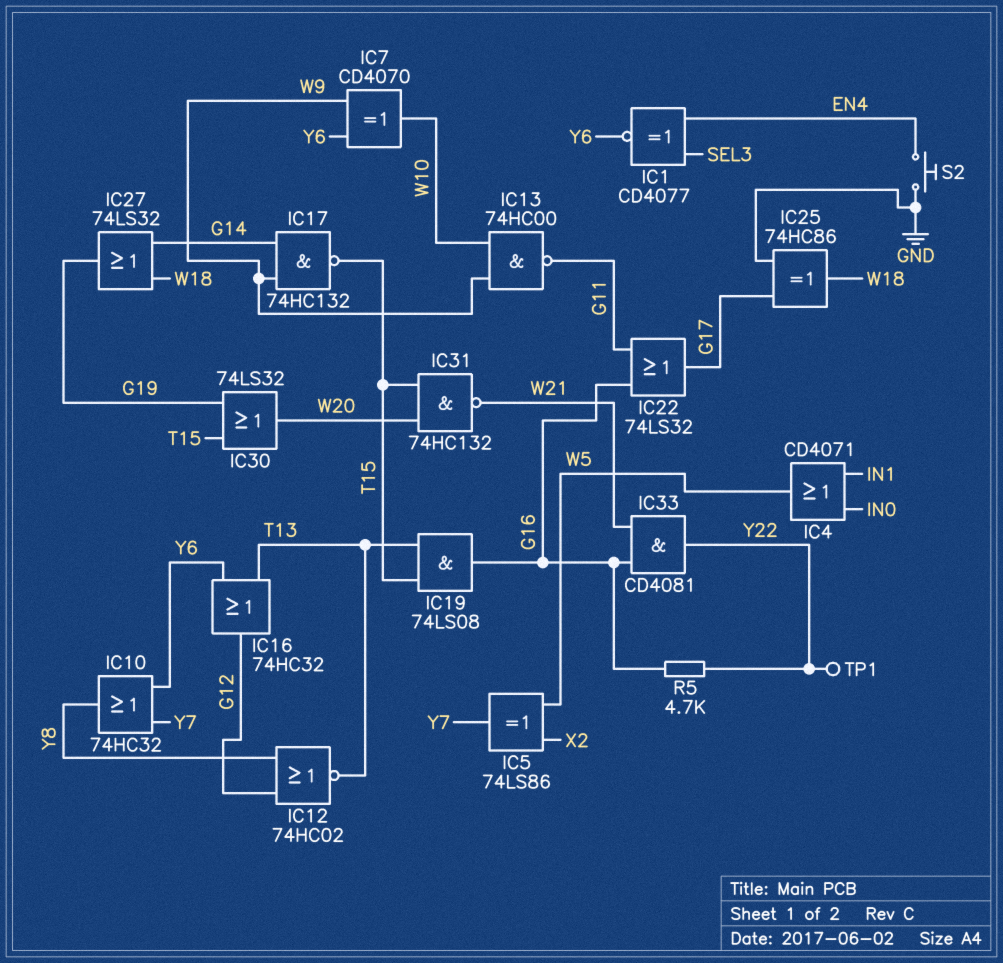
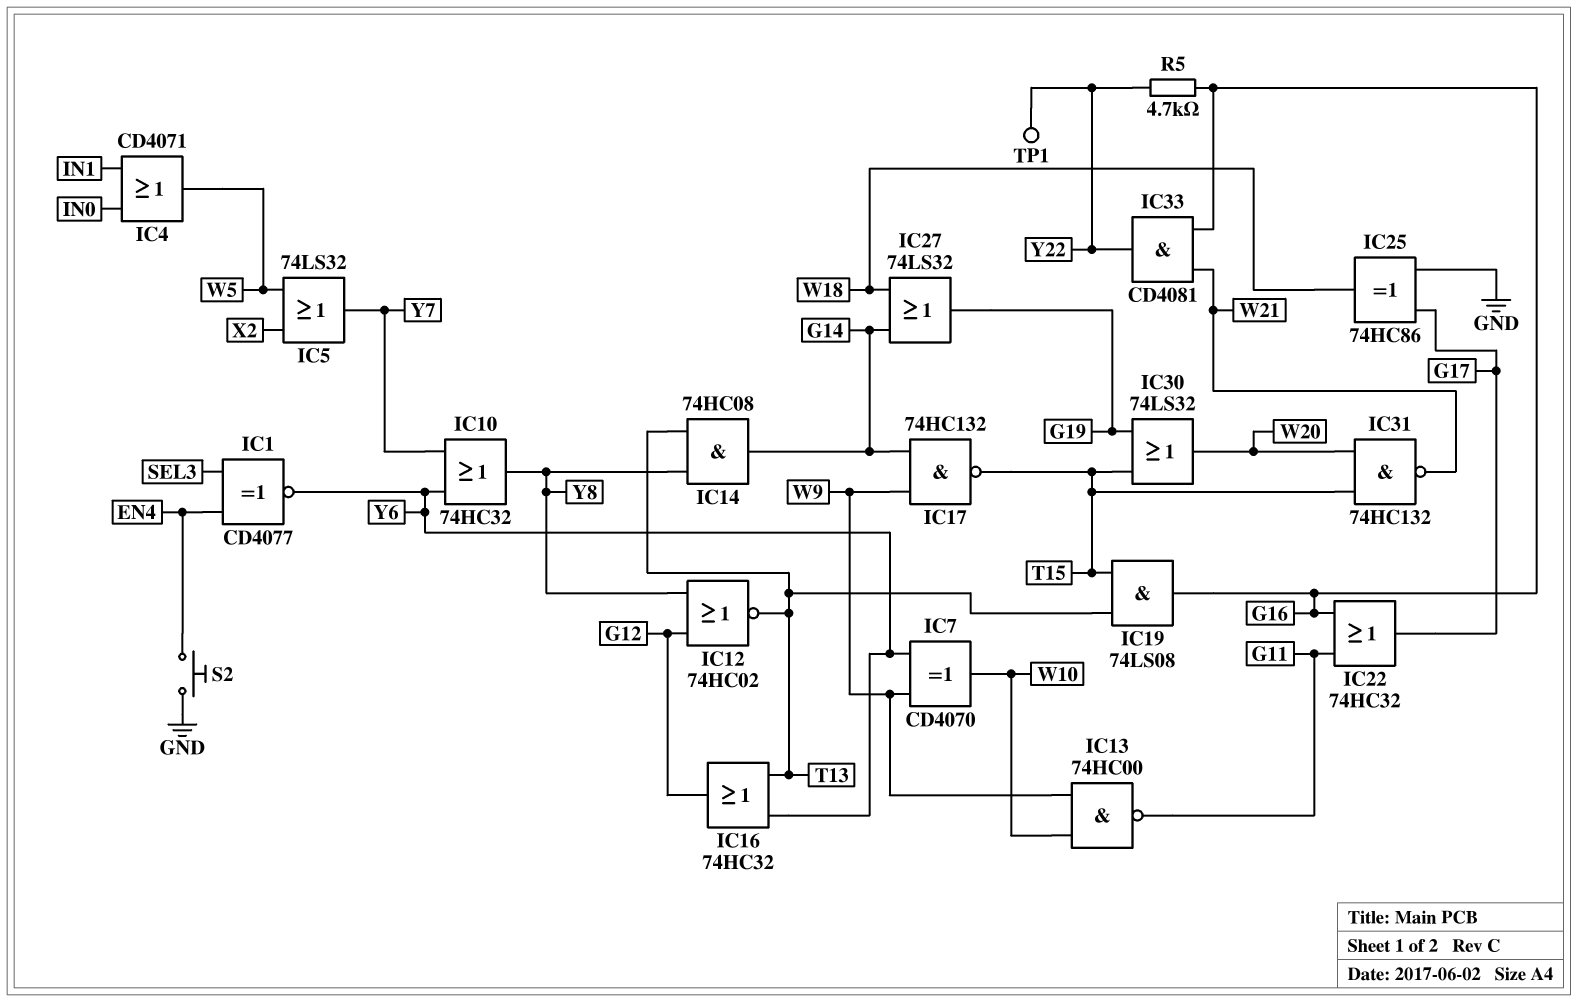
IC5: XOR 74LS86 (in W5, in X2, out Y7) -> OR 74LS32 (in W5, in X2, out Y7)
IC14: none -> AND 74HC08 (in T13, in Y8, out G14)
IC22: OR 74LS32 (in G11, in G16, out G17) -> OR 74HC32 (in G11, in G16, out G17)

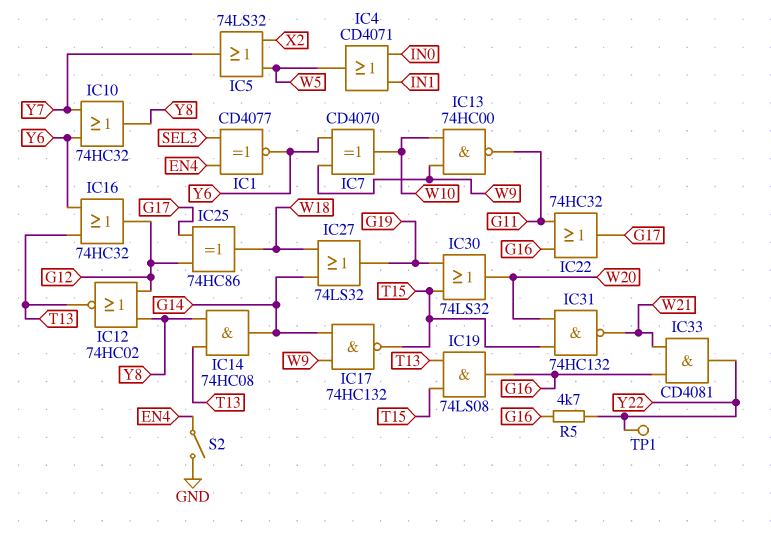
IC25: XOR 74HC86 (in G17, in GND, out W18) -> XOR 74HC86 (in G12, in G17, out W18)
S2: button (EN4, GND) -> switch (EN4, GND)

